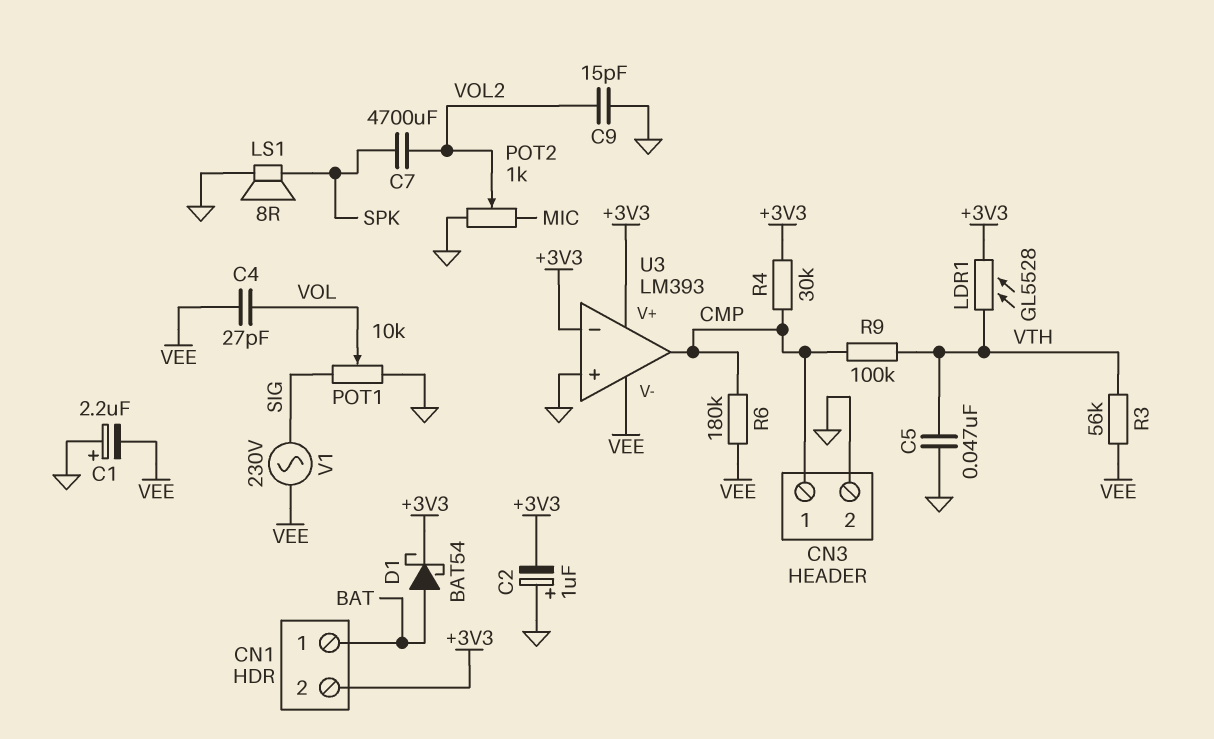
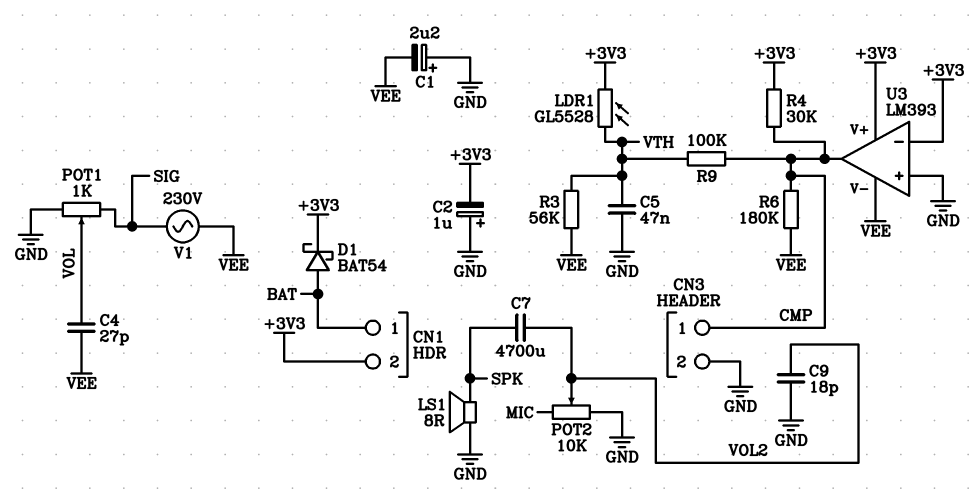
C9: 15pF (GND, VOL2) -> 18pF (GND, VOL2)
POT1: 10k (GND, SIG, wiper VOL) -> 1k (GND, SIG, wiper VOL)
POT2: 1k (GND, MIC, wiper VOL2) -> 10k (GND, MIC, wiper VOL2)

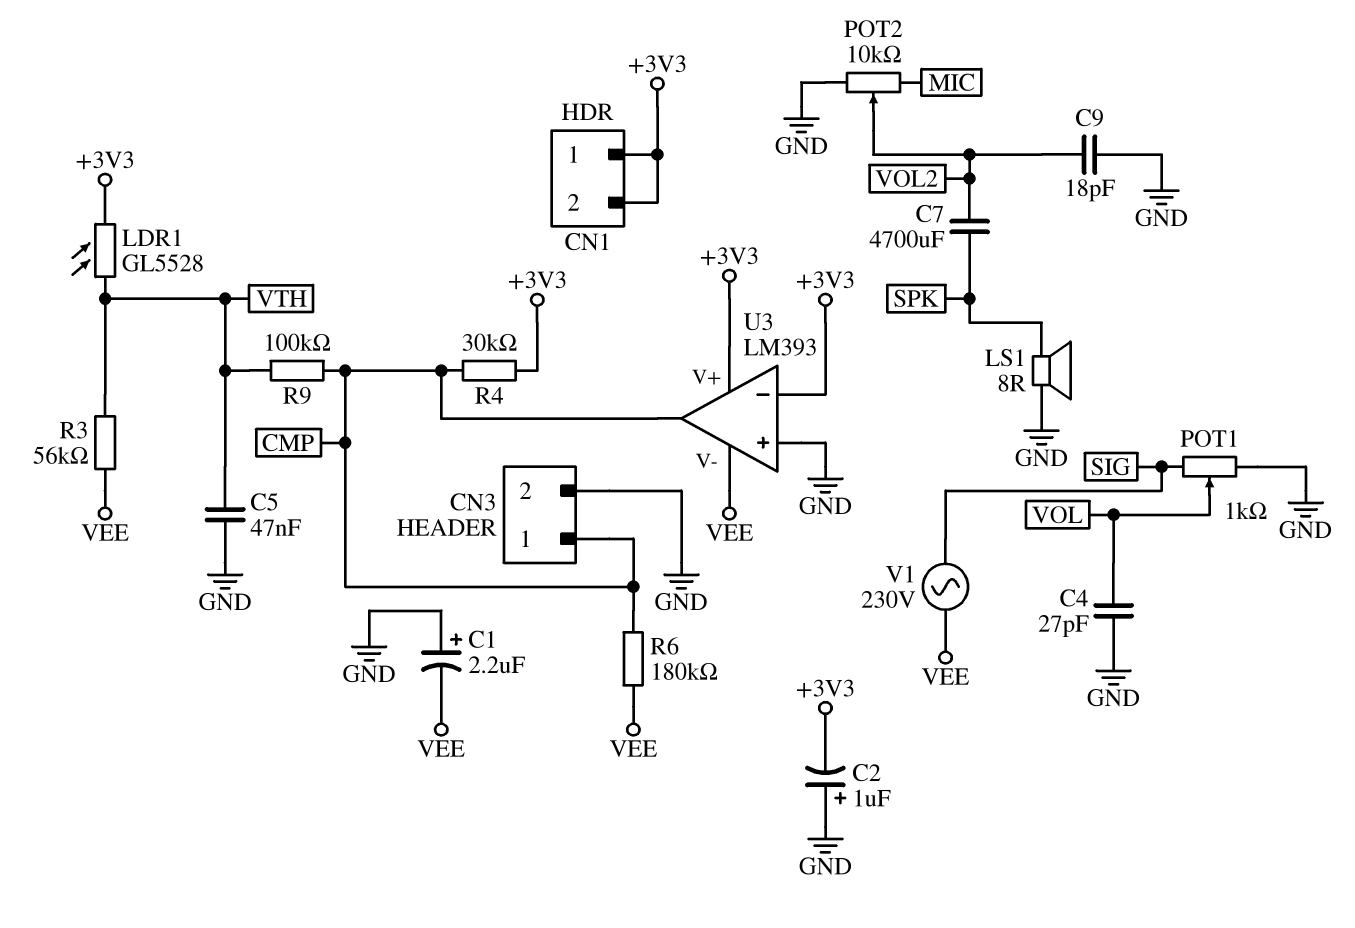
C4: 27pF (VEE, VOL) -> 27pF (GND, VOL)
CN1 pin 1: BAT -> +3V3
D1: schottky BAT54 (A BAT, K +3V3) -> none

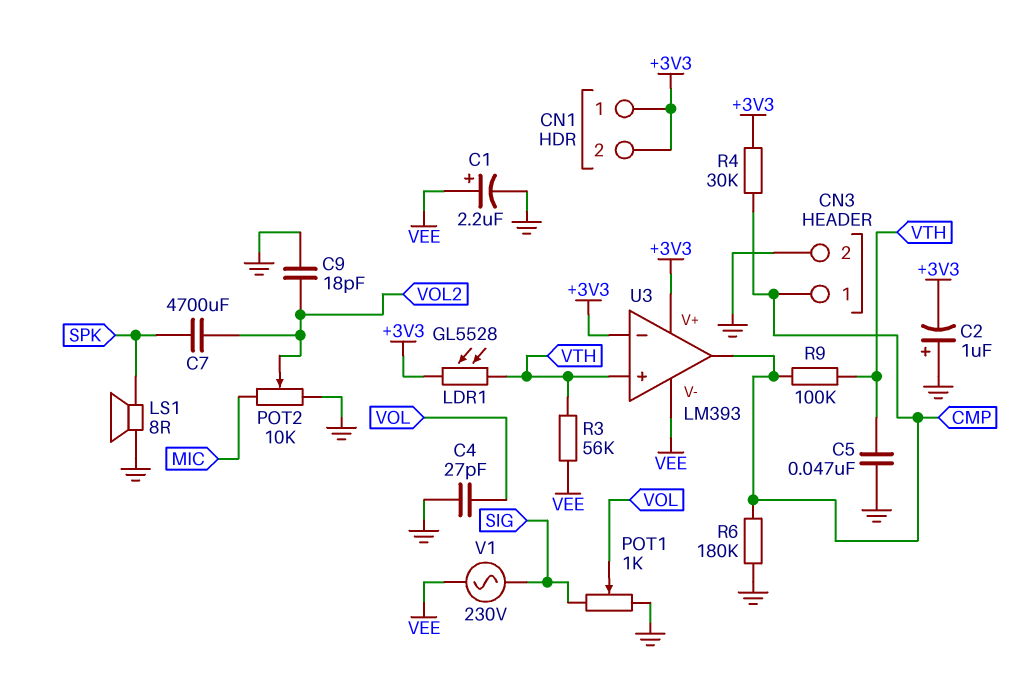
C1: 2.2uF (plus GND, minus VEE) -> 2.2uF (plus VEE, minus GND)
R6: 180k (CMP, VEE) -> 180k (CMP, GND)
U3 pin in+: GND -> VTH

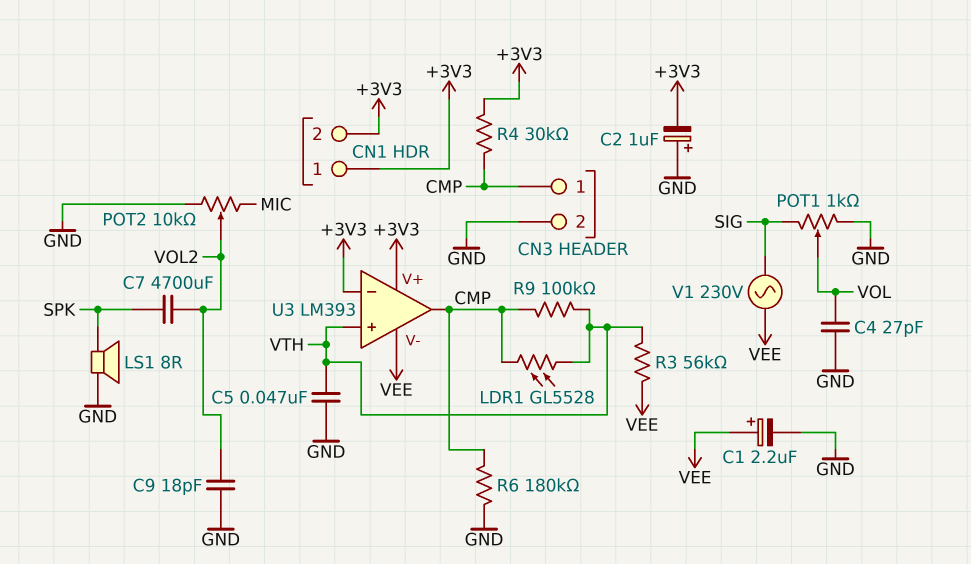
LDR1: GL5528 (+3V3, VTH) -> GL5528 (CMP, VTH)

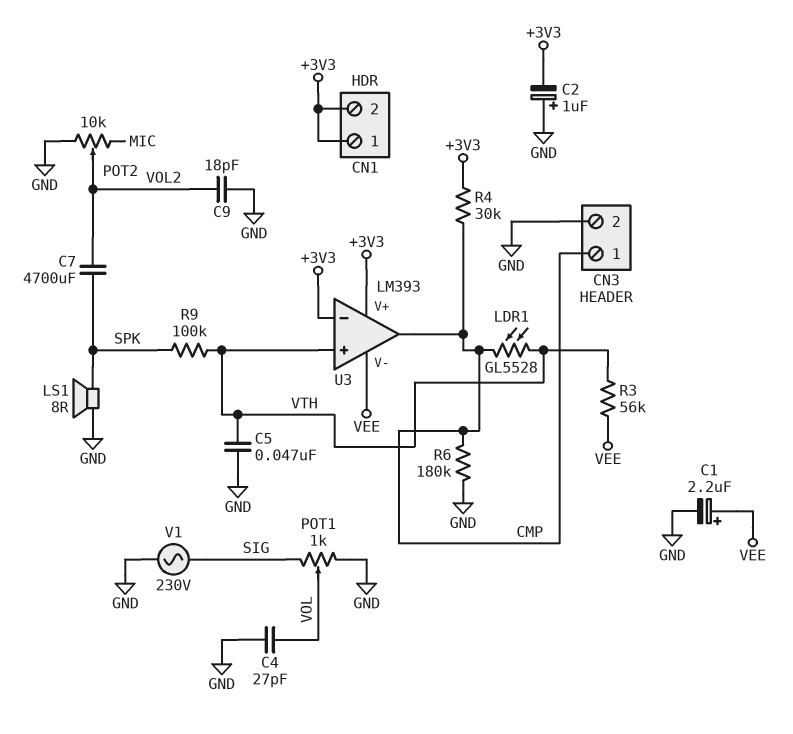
R9: 100k (CMP, VTH) -> 100k (SPK, VTH)
V1: AC 230V (SIG, VEE) -> AC 230V (GND, SIG)

